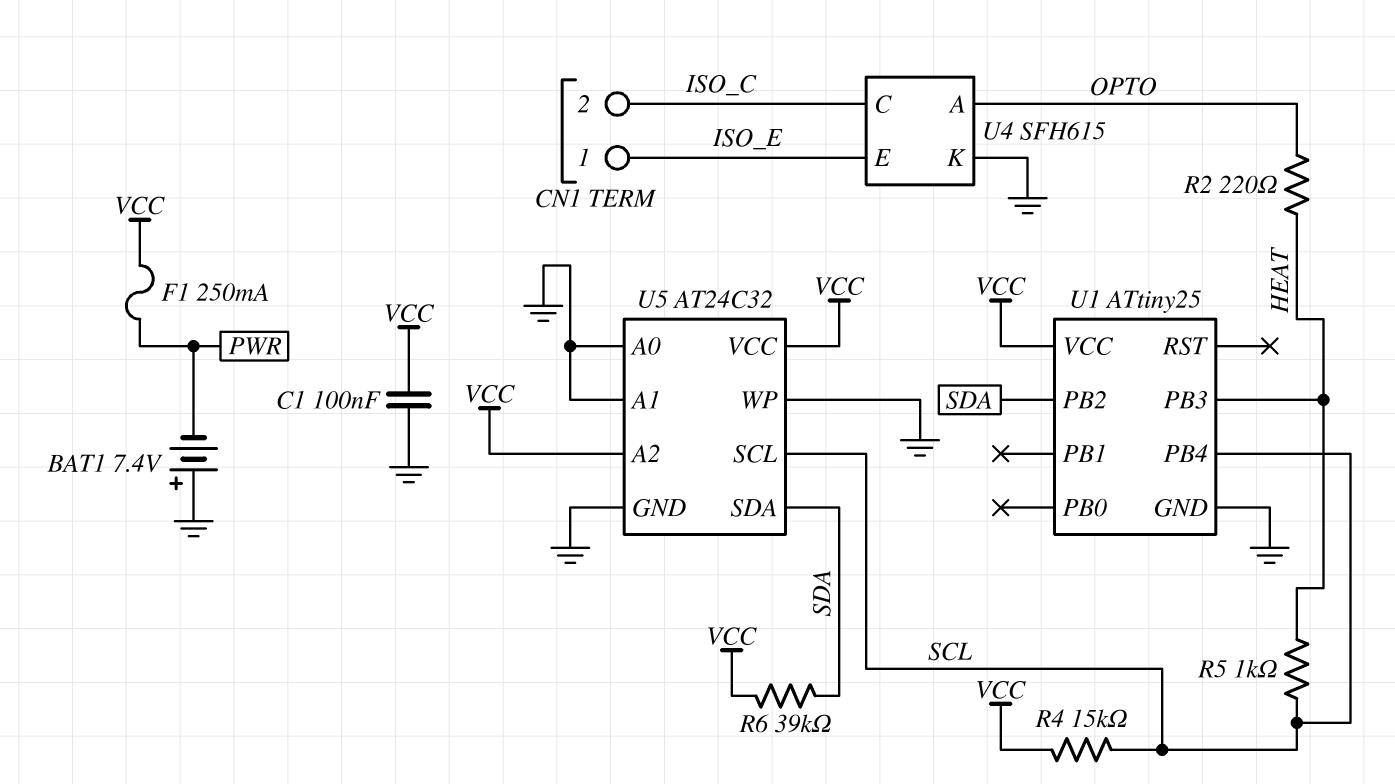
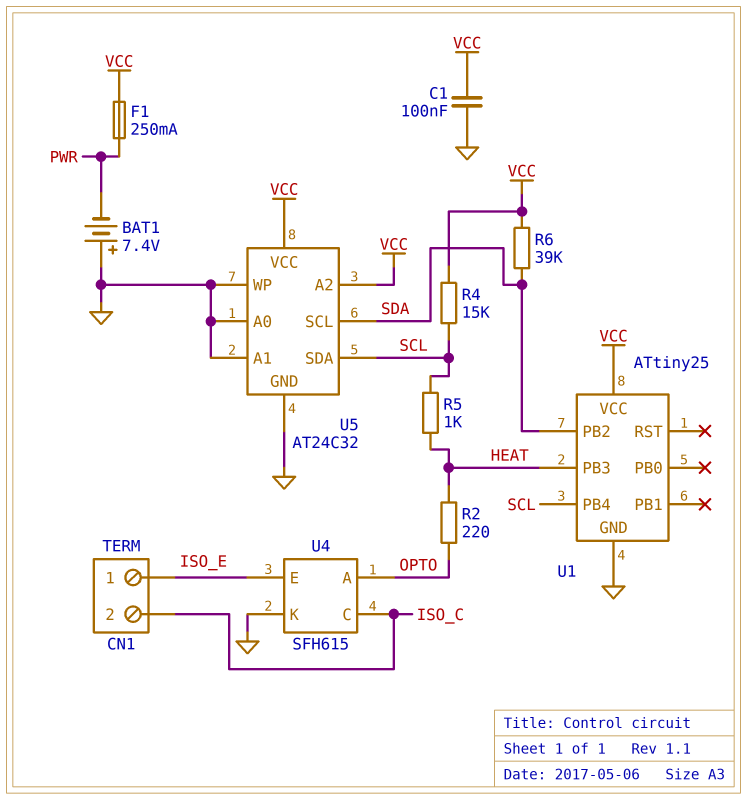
U5 pin SCL: SCL -> SDA
U5 pin SDA: SDA -> SCL

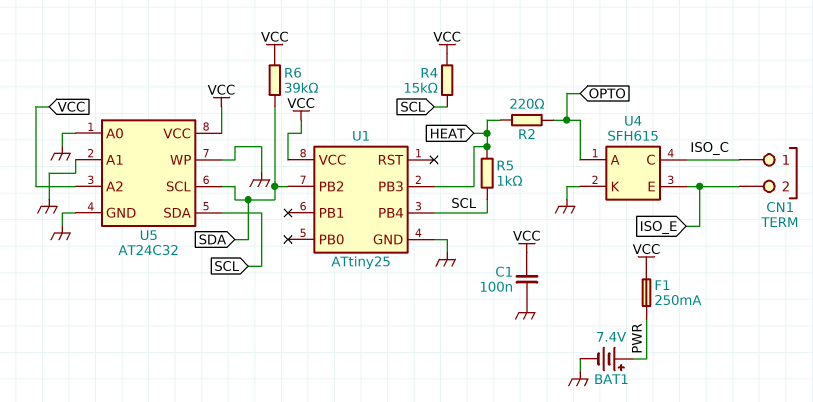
BAT1: 7.4V (plus GND, minus PWR) -> 7.4V (plus PWR, minus GND)
CN1 pin 1: ISO_E -> ISO_C
CN1 pin 2: ISO_C -> ISO_E

